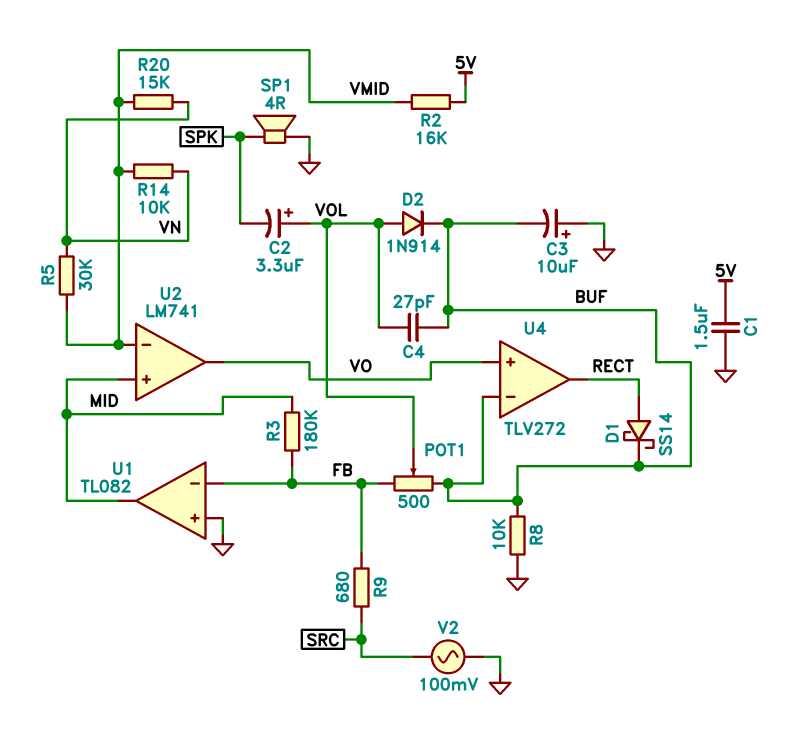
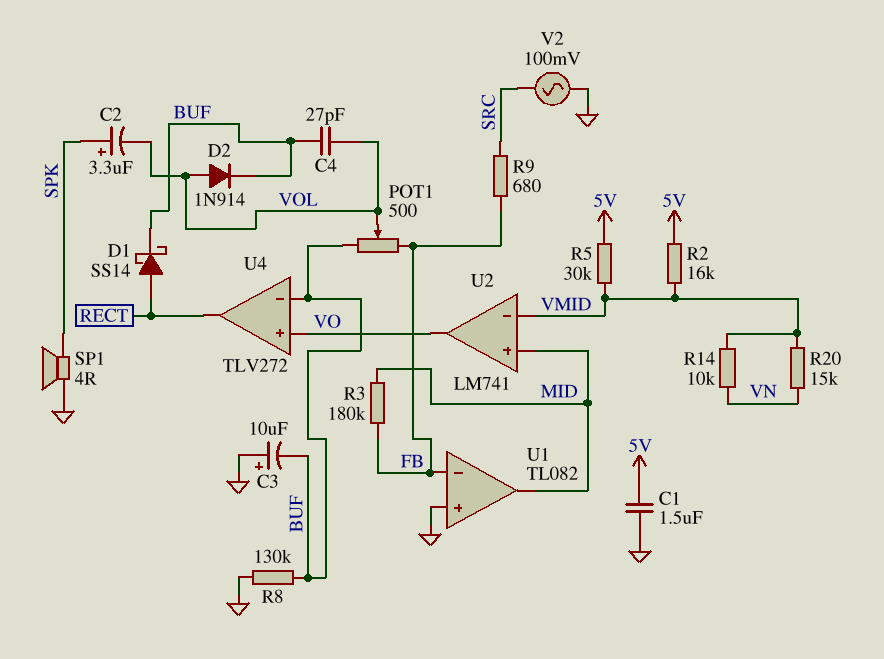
C2: 3.3uF (plus VOL, minus SPK) -> 3.3uF (plus SPK, minus VOL)
R5: 30k (VMID, VN) -> 30k (5V, VMID)
R8: 10k (BUF, GND) -> 130k (BUF, GND)

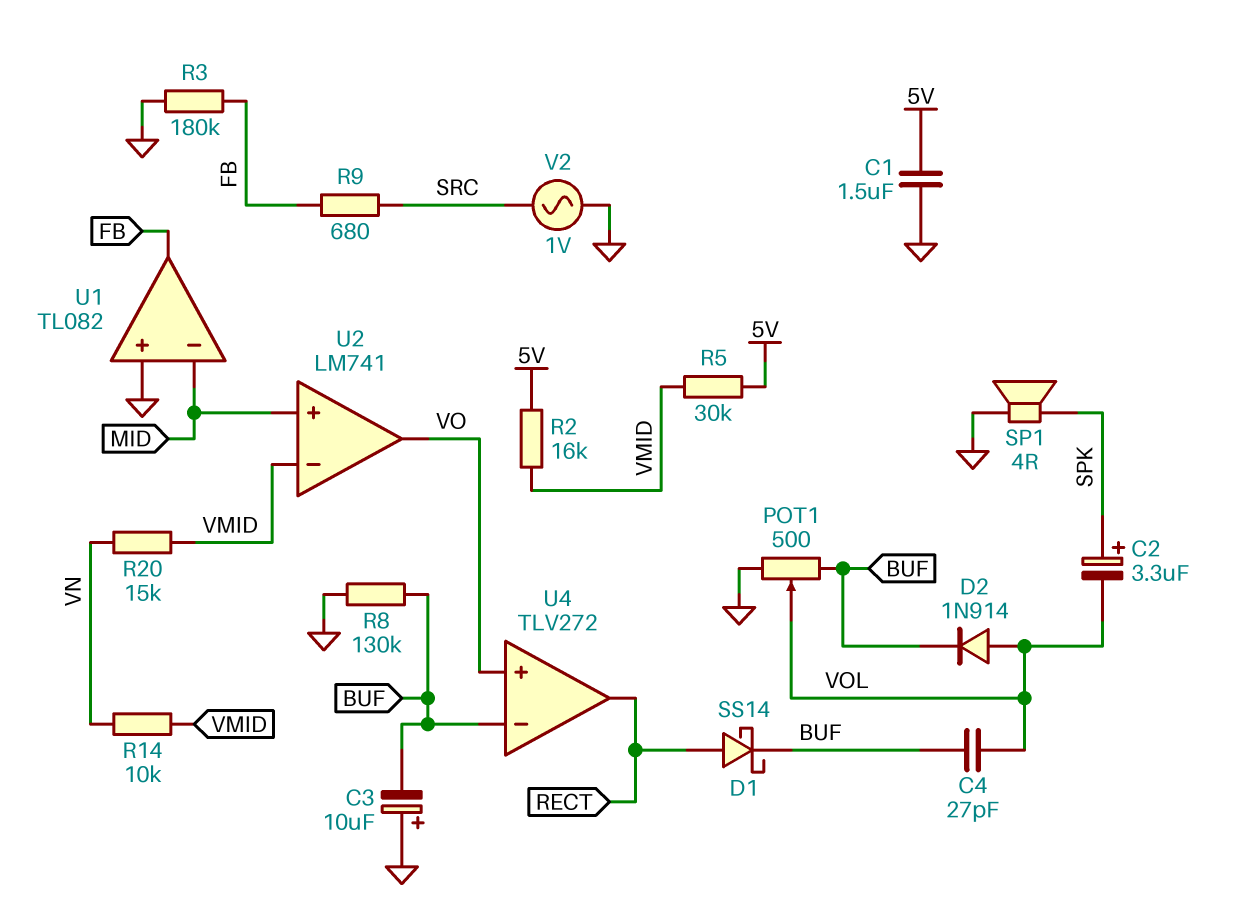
POT1: 500 (BUF, FB, wiper VOL) -> 500 (BUF, GND, wiper VOL)
R3: 180k (FB, MID) -> 180k (FB, GND)
U1 pin in-: FB -> MID
U1 pin out: MID -> FB
V2: AC 100mV (GND, SRC) -> AC 1V (GND, SRC)

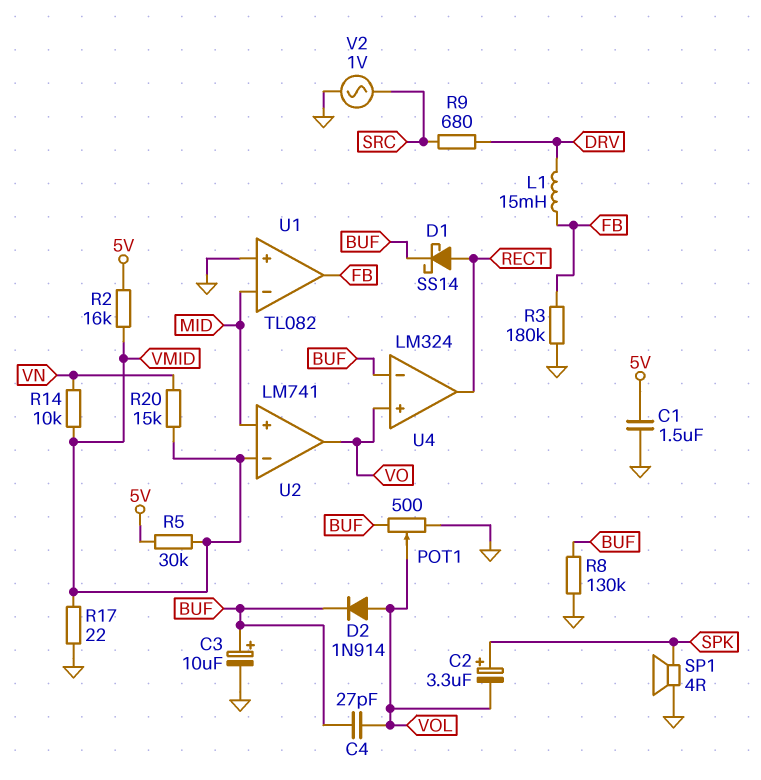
C3: 10uF (plus GND, minus BUF) -> 10uF (plus BUF, minus GND)
L1: none -> 15mH (DRV, FB)
R9: 680 (FB, SRC) -> 680 (DRV, SRC)
R17: none -> 22 (GND, VMID)
U4: TLV272 -> LM324

